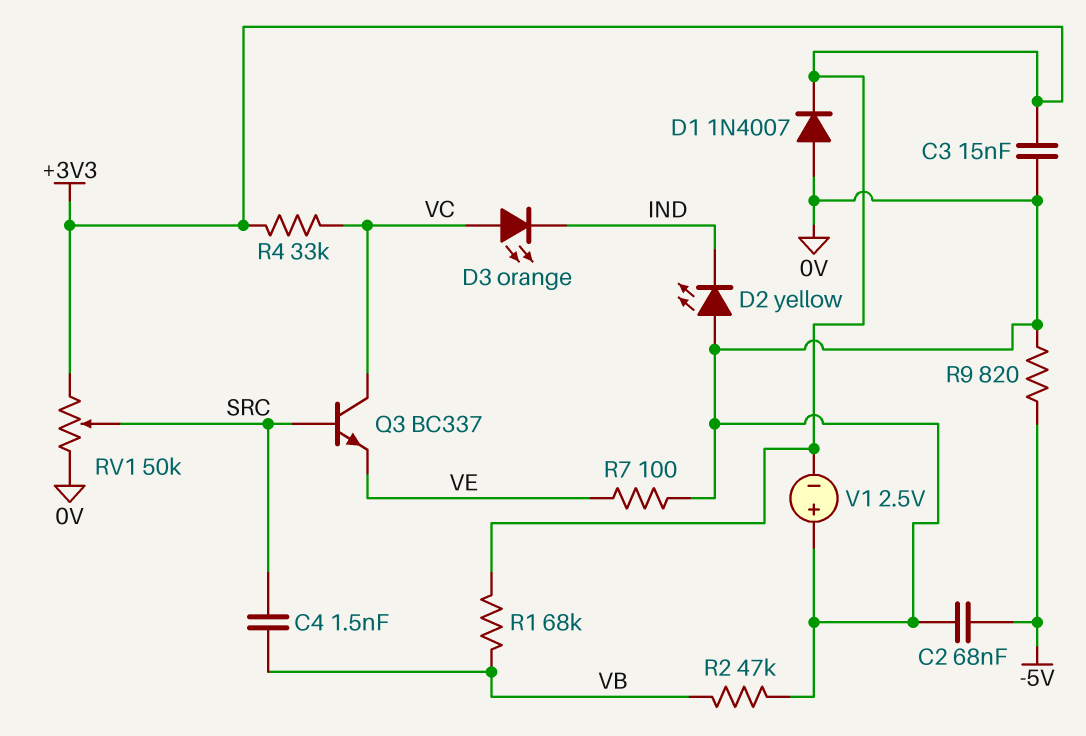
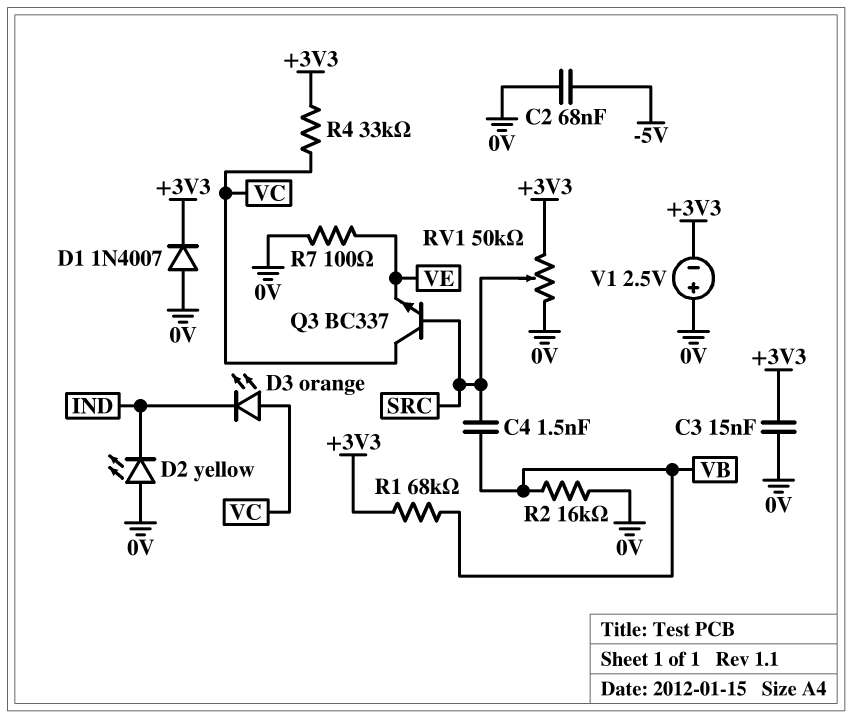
R2: 47k (0V, VB) -> 16k (0V, VB)
R9: 820 (-5V, 0V) -> none

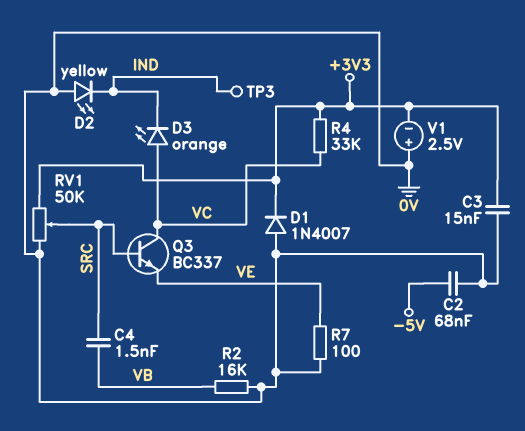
R1: 68k (+3V3, VB) -> none
TP3: none -> test point (IND)

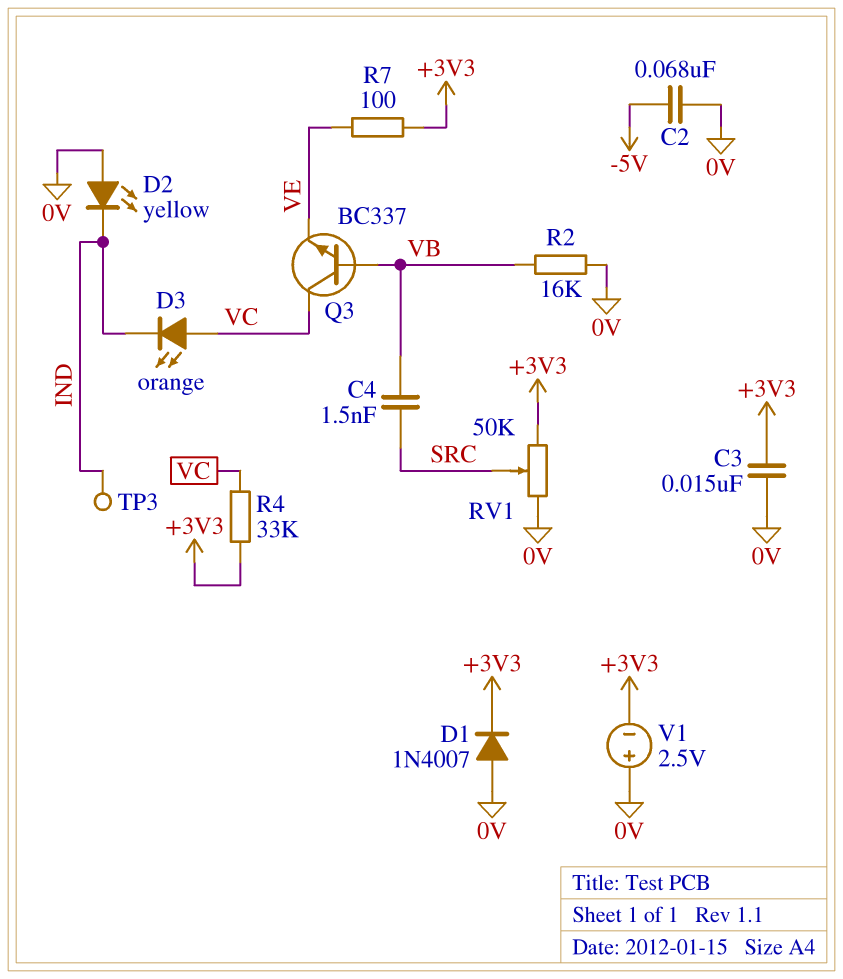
Q3: NPN BC337 (B SRC, C VC, E VE) -> NPN BC337 (B VB, C VC, E VE)
R7: 100 (0V, VE) -> 100 (+3V3, VE)

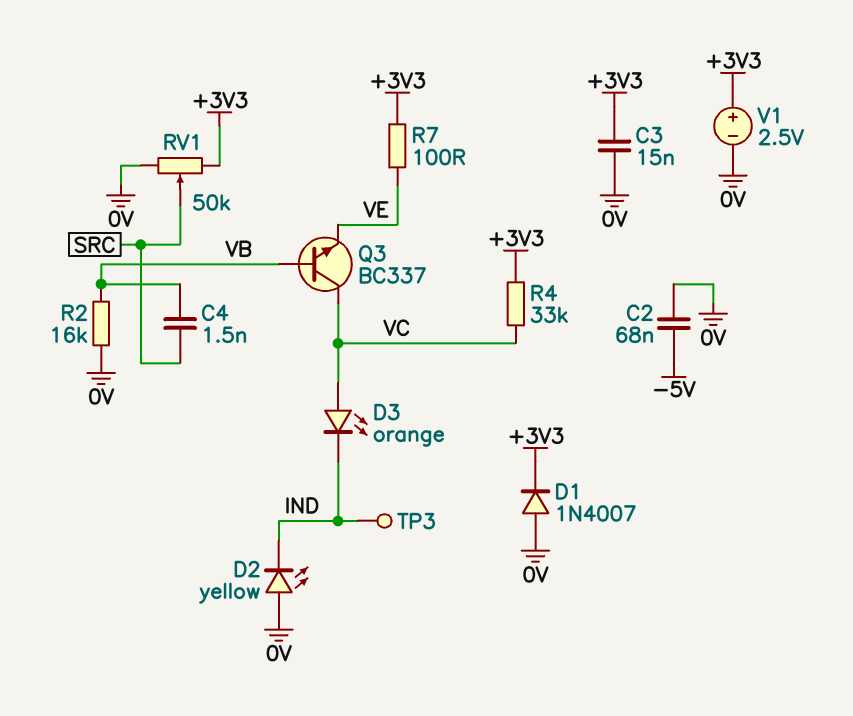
V1: 2.5V (plus 0V, minus +3V3) -> 2.5V (plus +3V3, minus 0V)

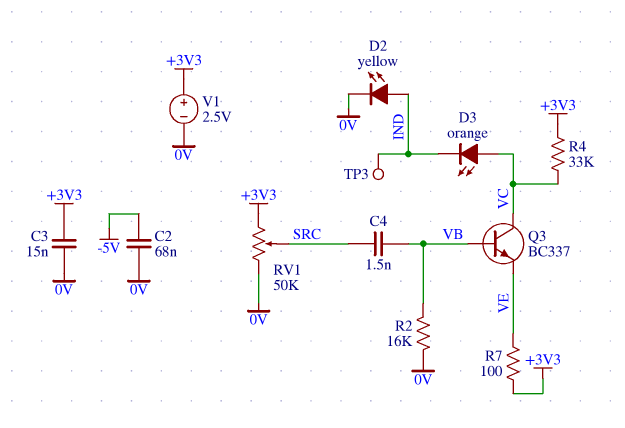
D1: diode 1N4007 (A 0V, K +3V3) -> none
D2: LED yellow (A 0V, K IND) -> LED yellow (A IND, K 0V)

